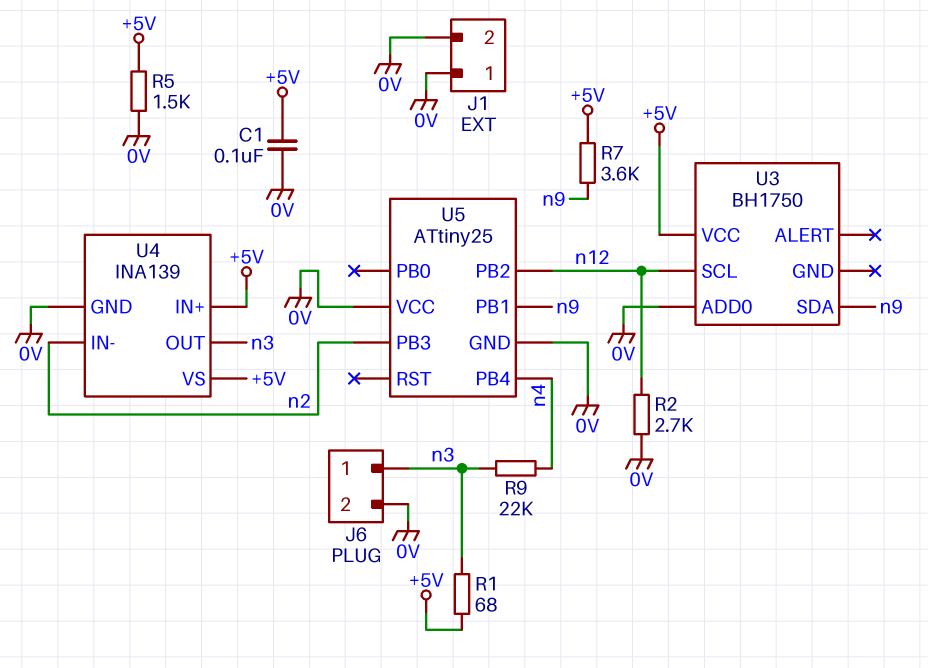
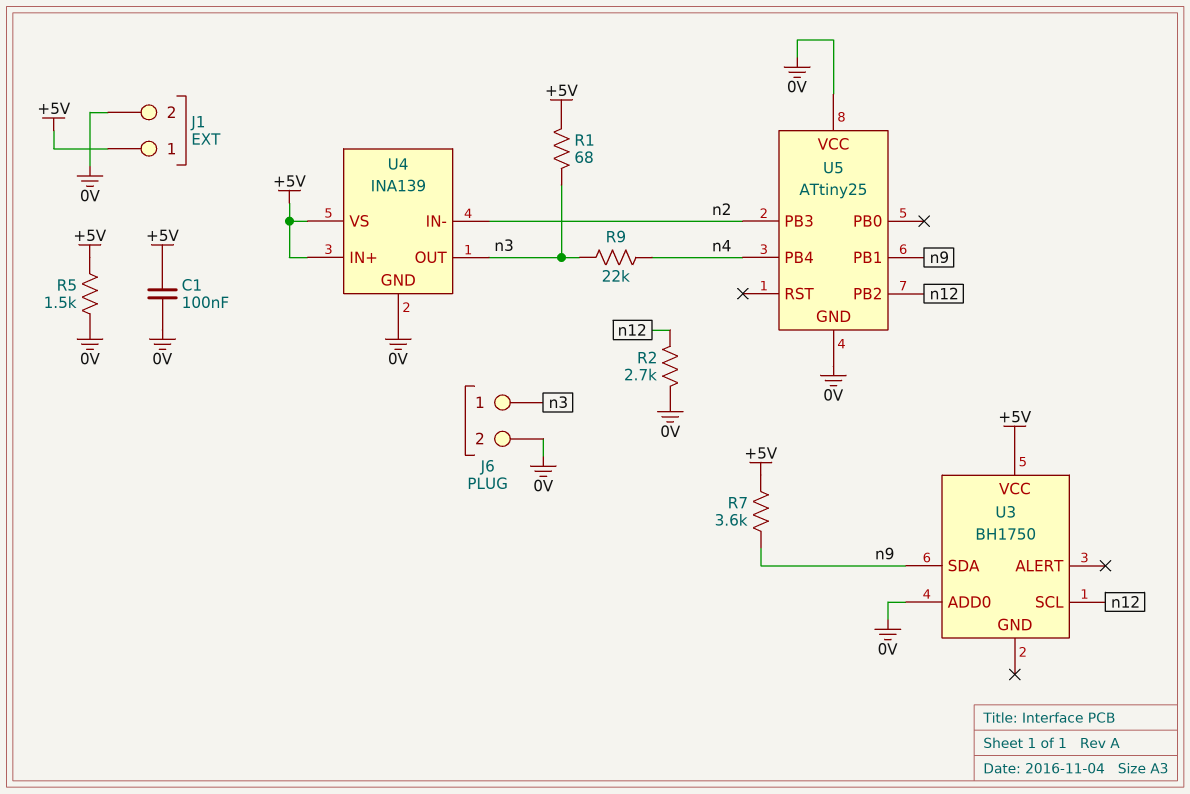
J1 pin 1: 0V -> +5V

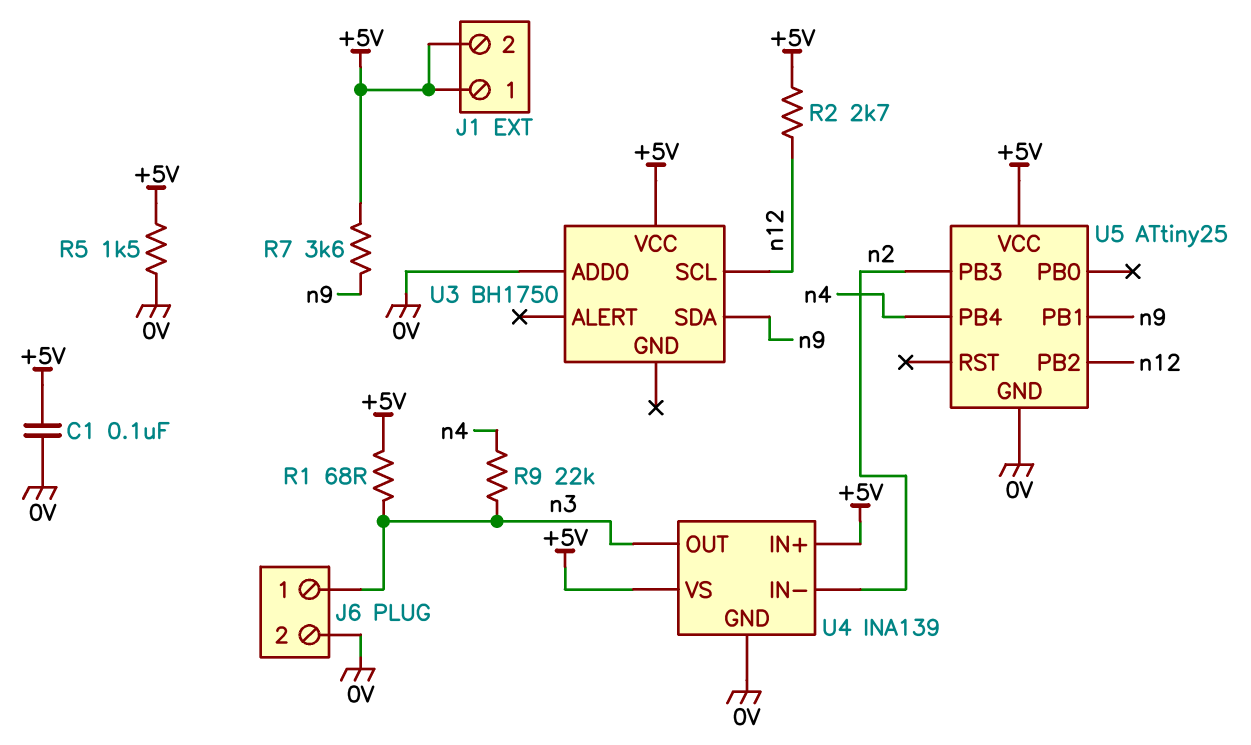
J1 pin 2: 0V -> +5V
R2: 2.7k (0V, n12) -> 2.7k (+5V, n12)
U5 pin VCC: 0V -> +5V

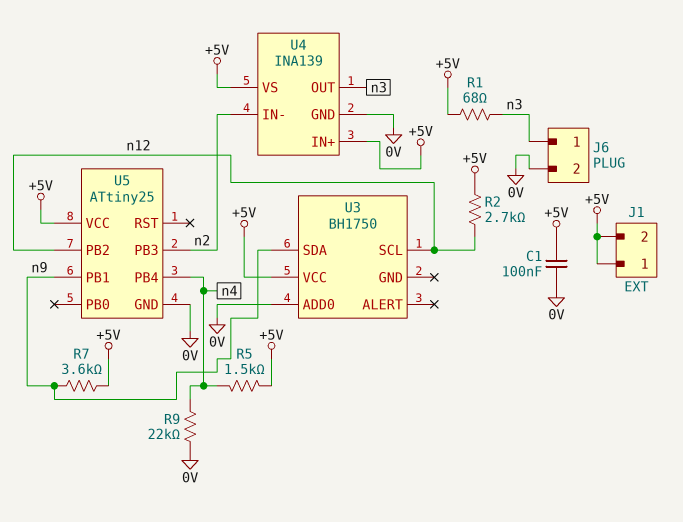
R5: 1.5k (+5V, 0V) -> 1.5k (+5V, n4)
R9: 22k (n3, n4) -> 22k (0V, n4)

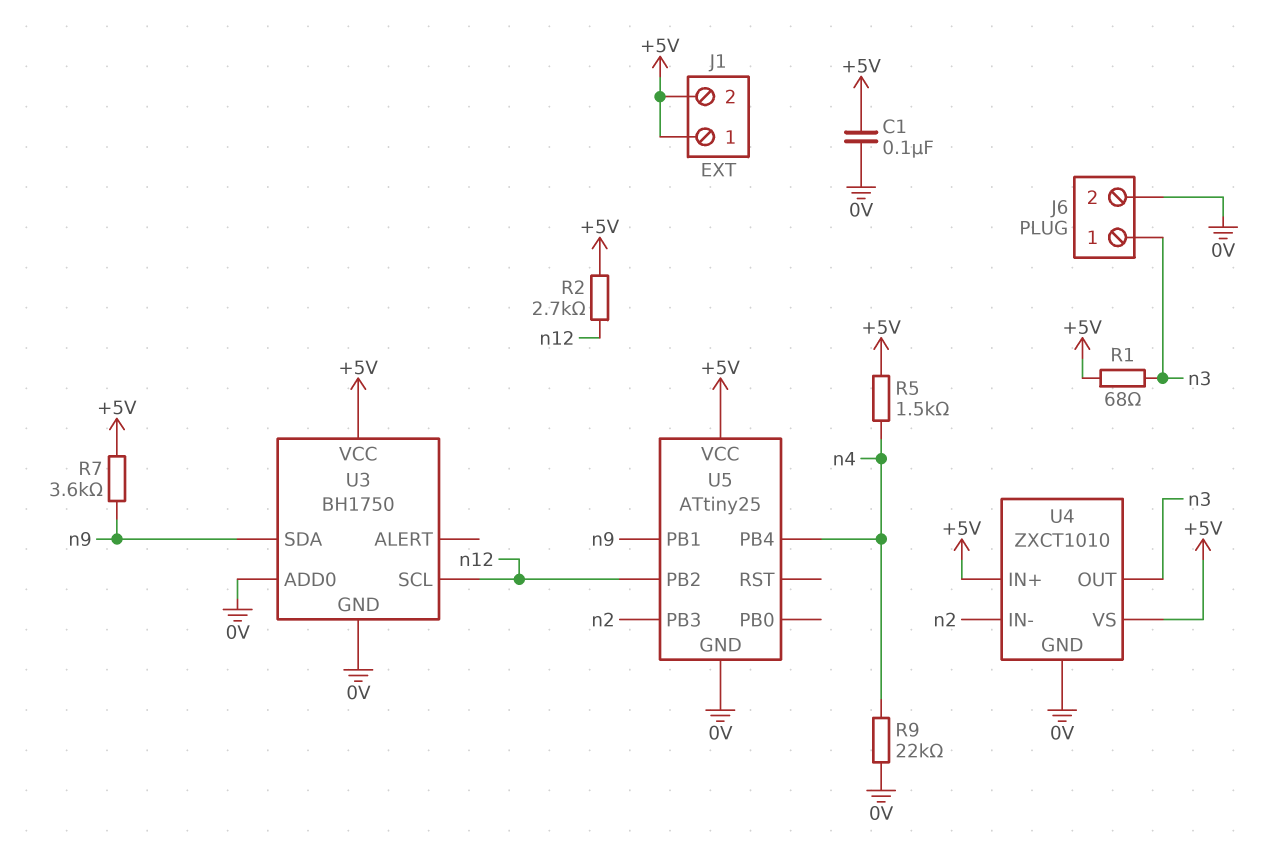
U3 pin GND: none -> 0V
U4: INA139 -> ZXCT1010

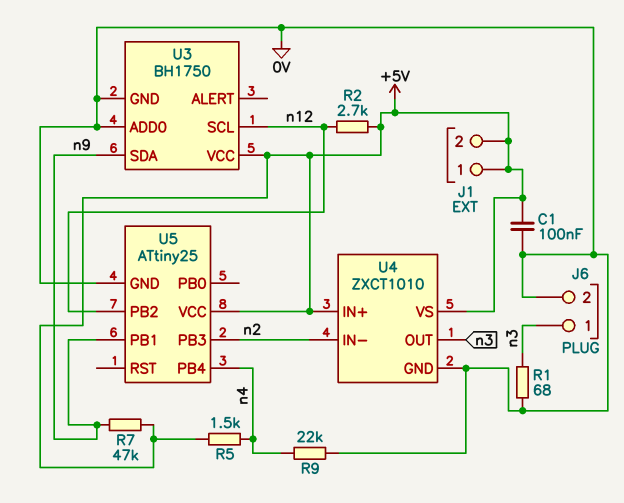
R1: 68 (+5V, n3) -> 68 (0V, n3)
R7: 3.6k (+5V, n9) -> 47k (+5V, n9)

